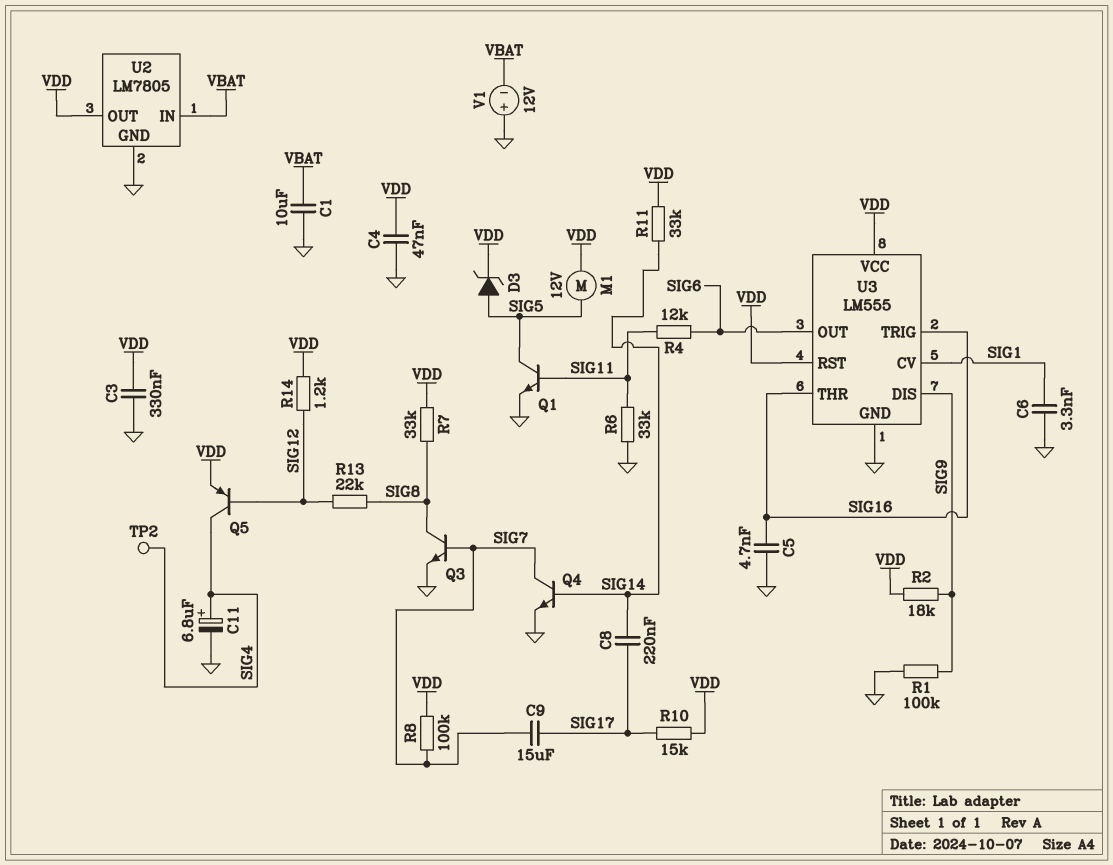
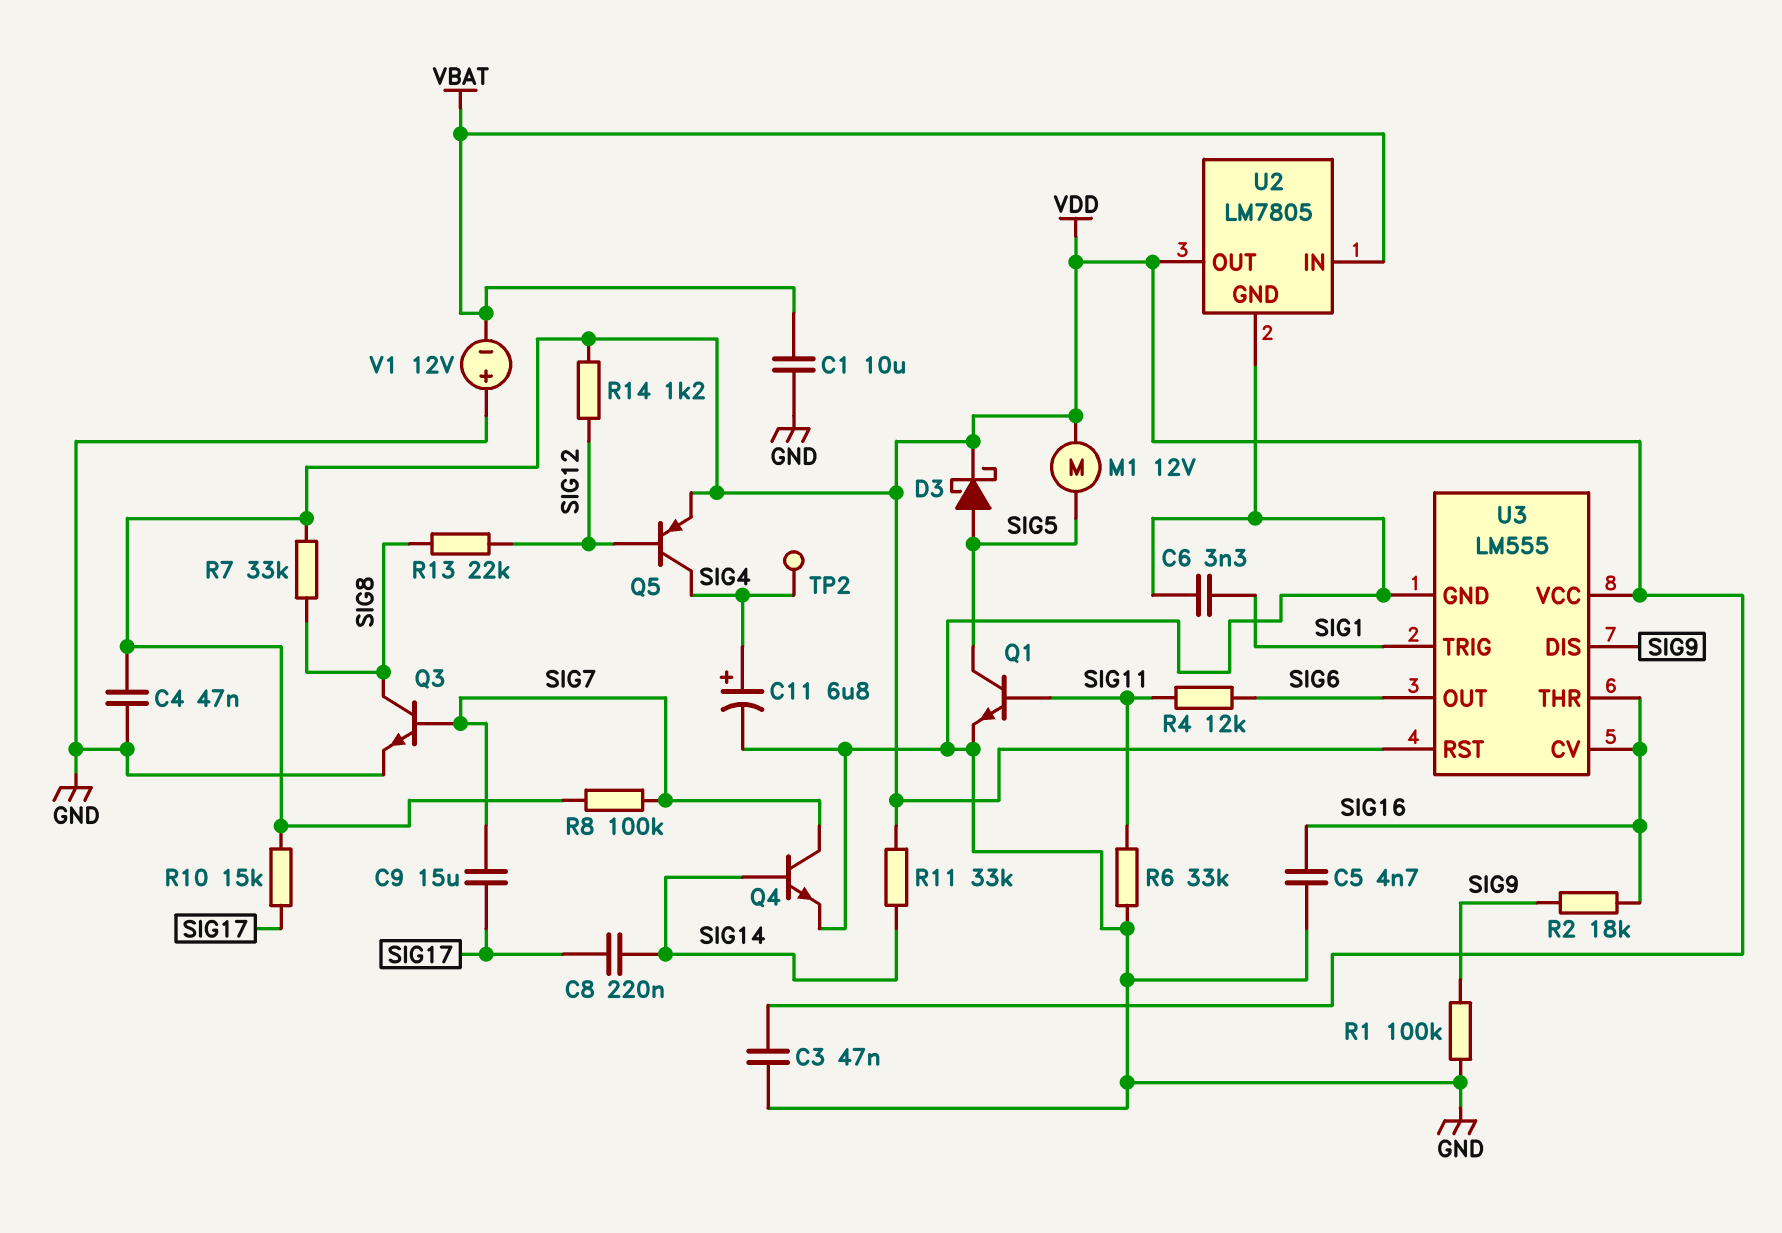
C3: 330nF (GND, VDD) -> 47nF (GND, VDD)
D3: zener (A SIG5, K VDD) -> schottky (A SIG5, K VDD)
R2: 18k (SIG9, VDD) -> 18k (SIG9, SIG16)
U3 pin CV: SIG1 -> SIG16
U3 pin TRIG: SIG16 -> SIG1

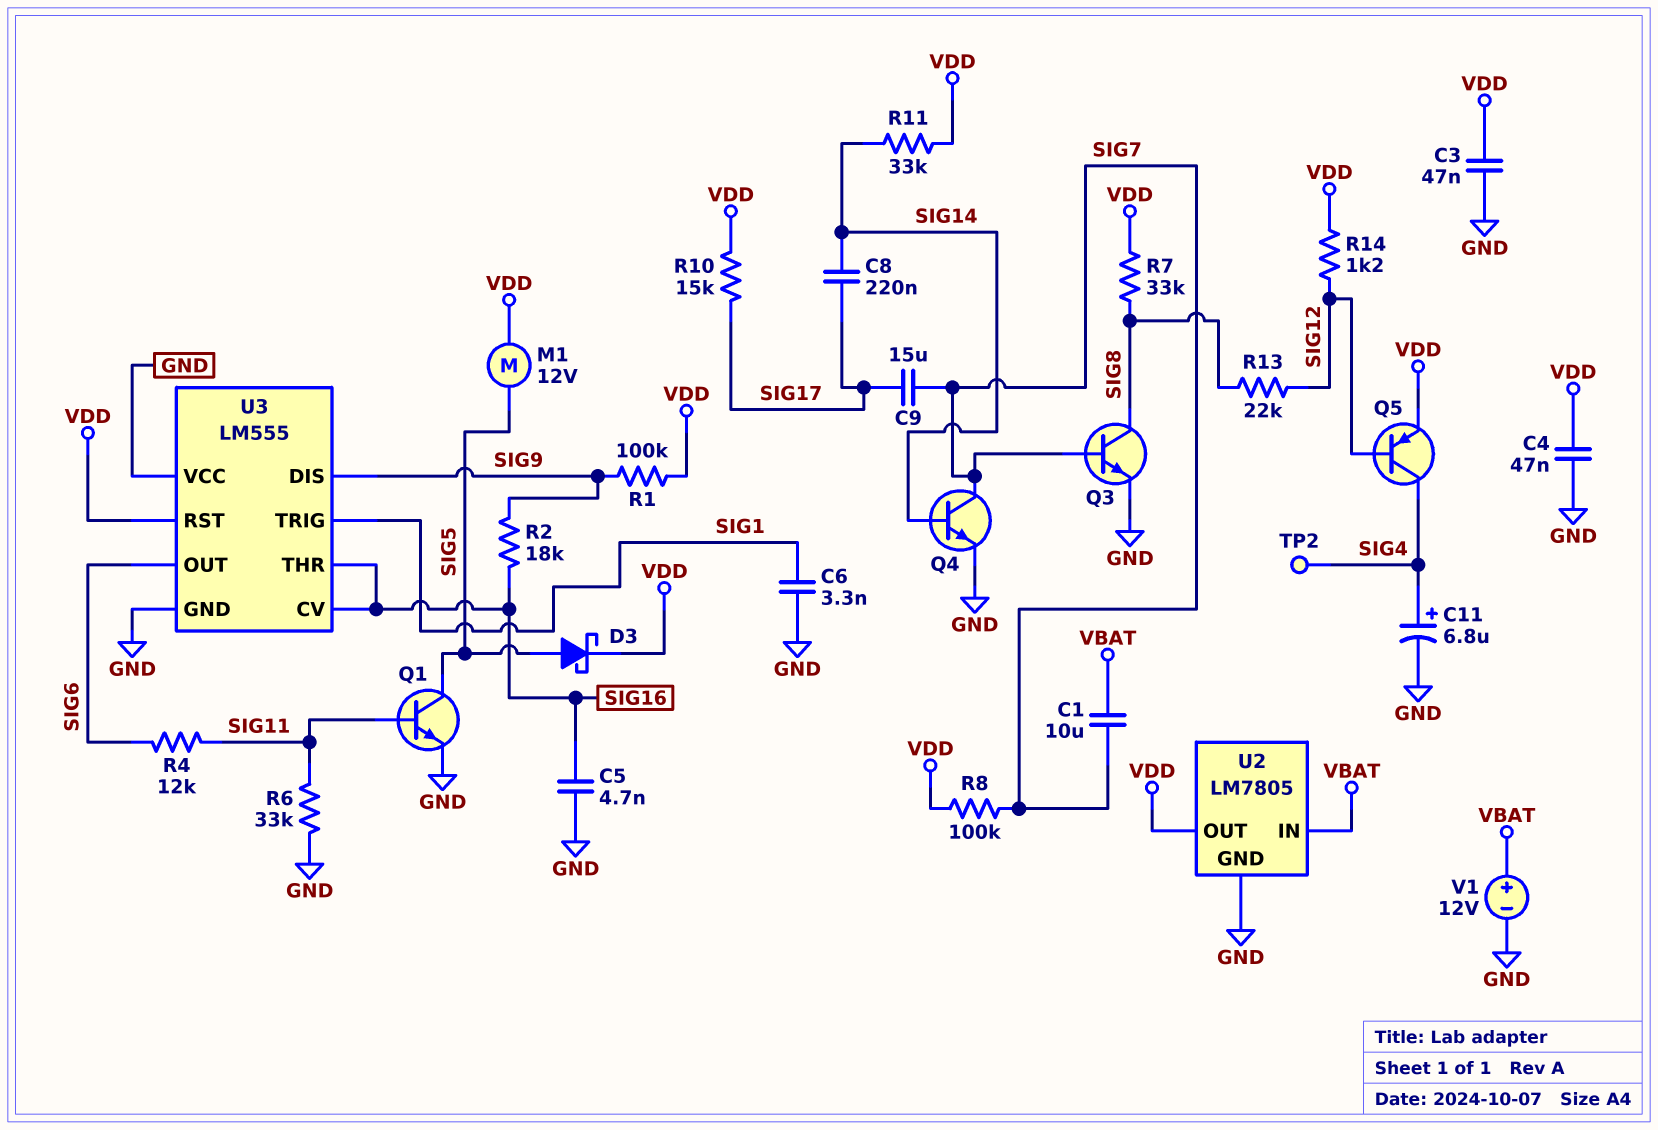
C1: 10uF (GND, VBAT) -> 10uF (SIG7, VBAT)
R1: 100k (GND, SIG9) -> 100k (SIG9, VDD)
U3 pin VCC: VDD -> GND
V1: 12V (plus GND, minus VBAT) -> 12V (plus VBAT, minus GND)

